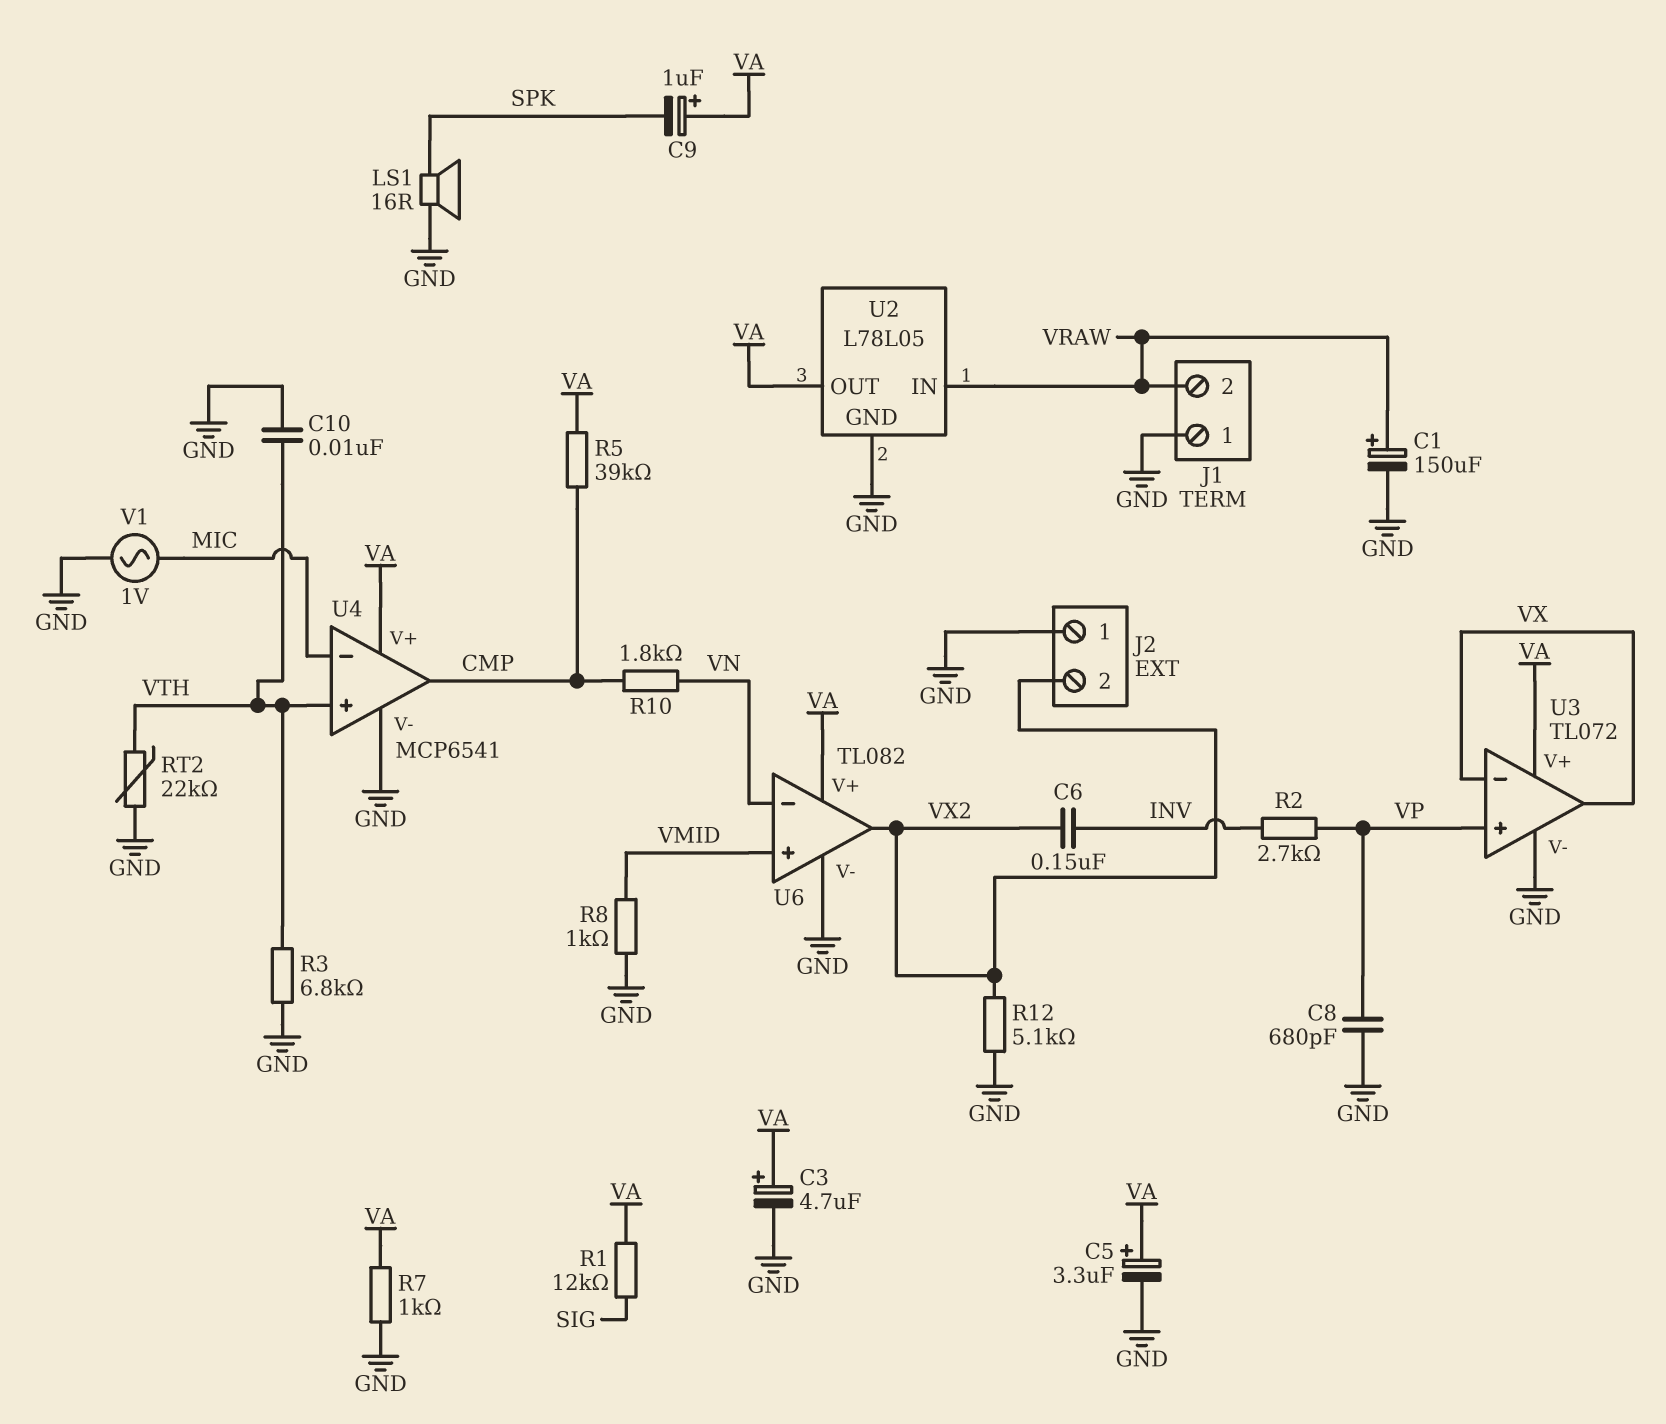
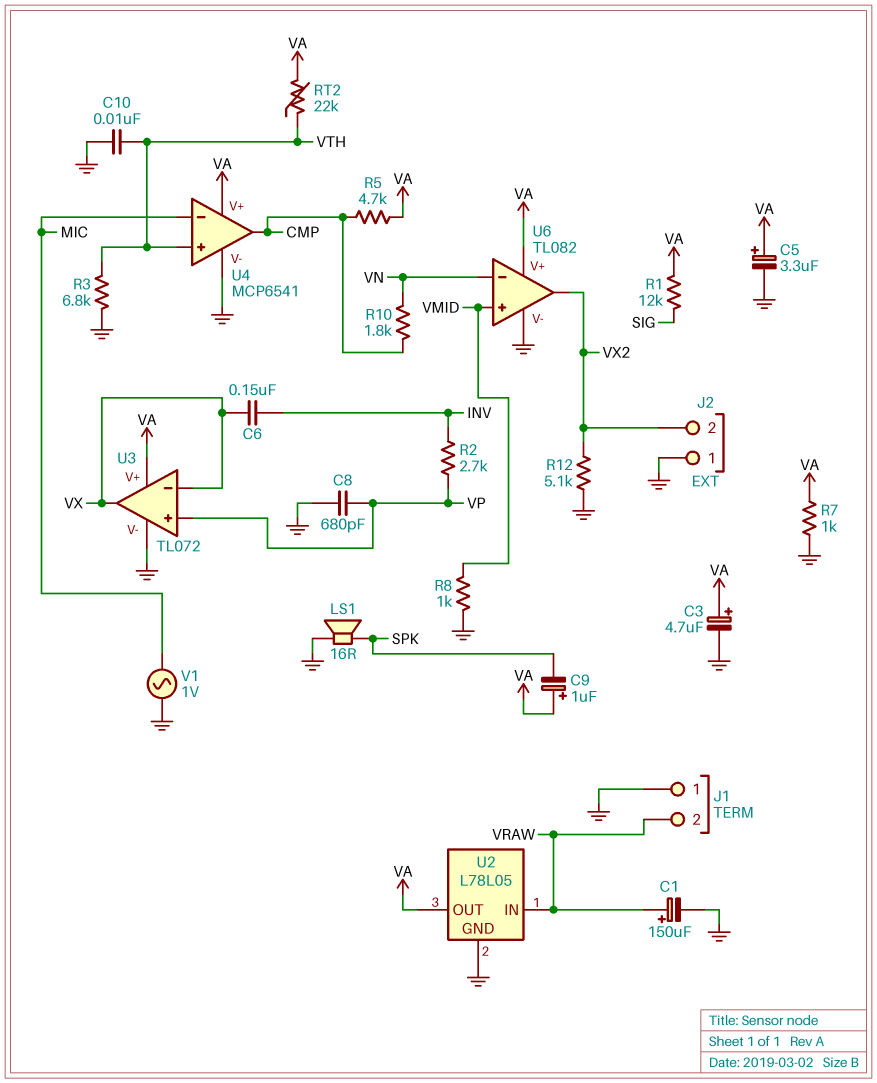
C6: 150nF (INV, VX2) -> 150nF (INV, VX)
R5: 39k (CMP, VA) -> 4.7k (CMP, VA)
RT2: 22k (GND, VTH) -> 22k (VA, VTH)

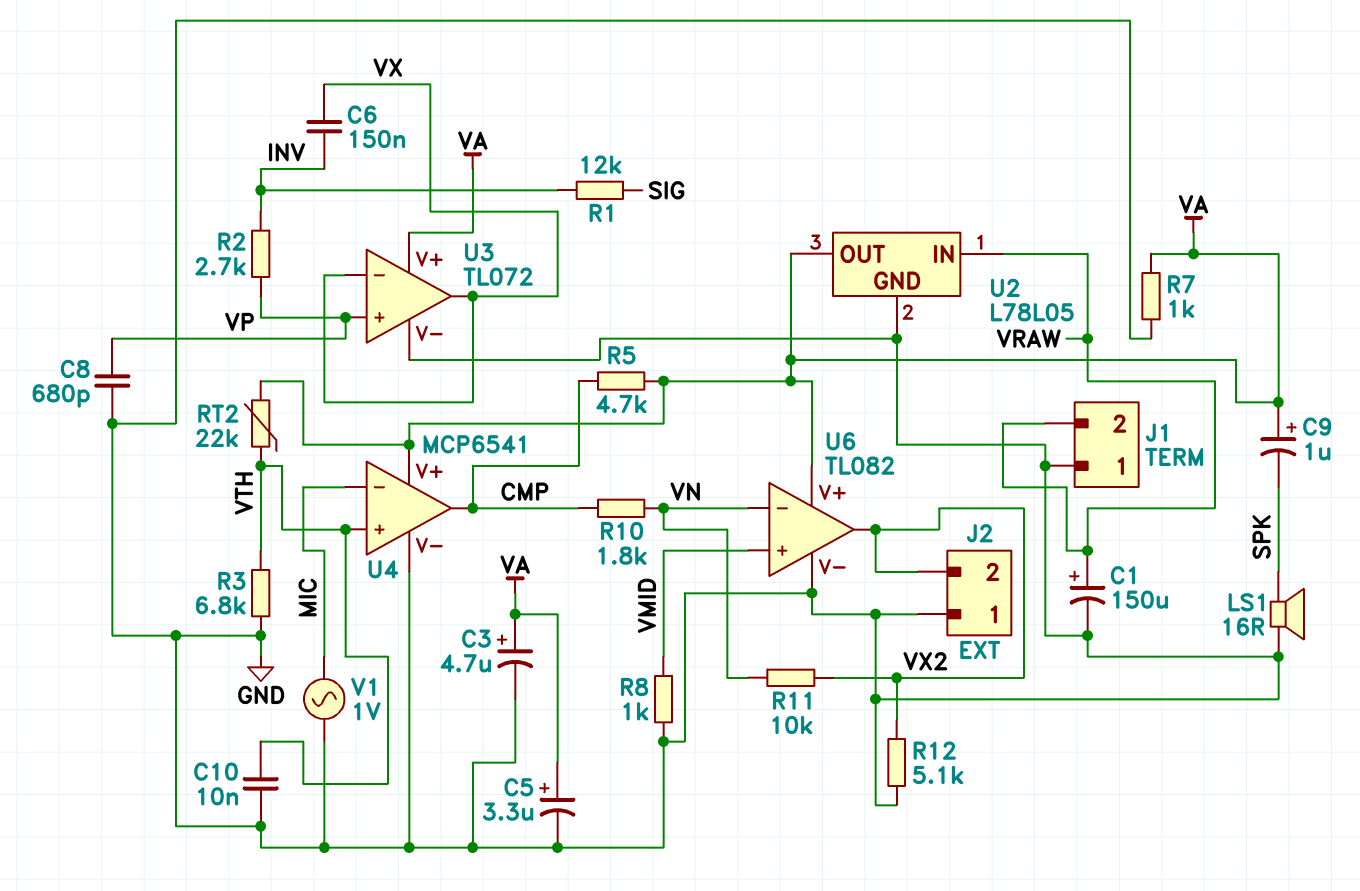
R1: 12k (SIG, VA) -> 12k (INV, SIG)
R11: none -> 10k (VN, VX2)

